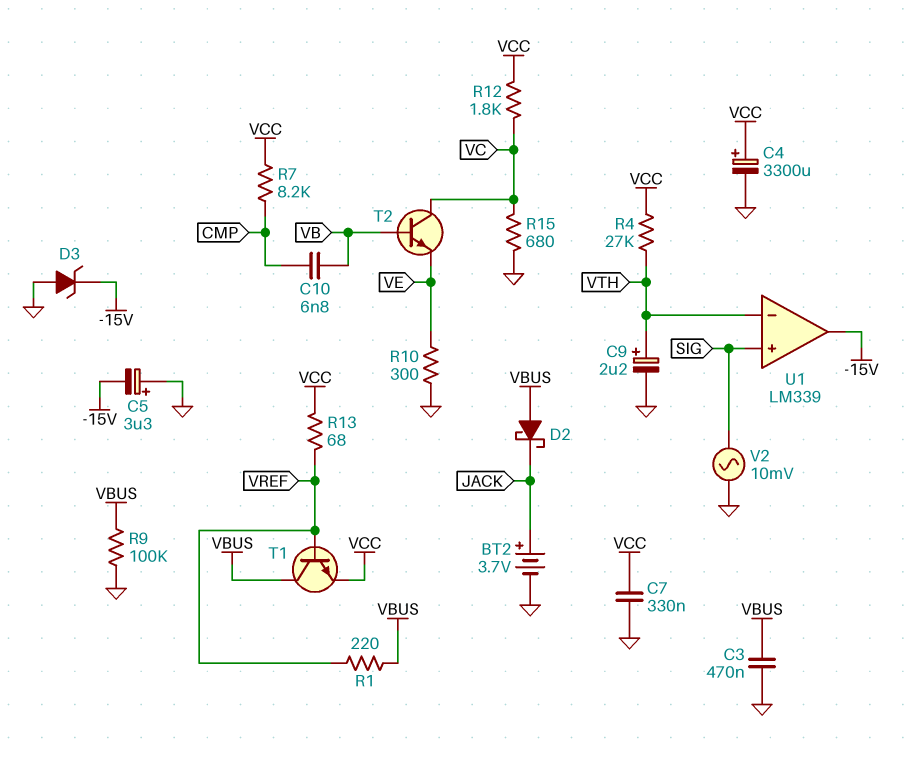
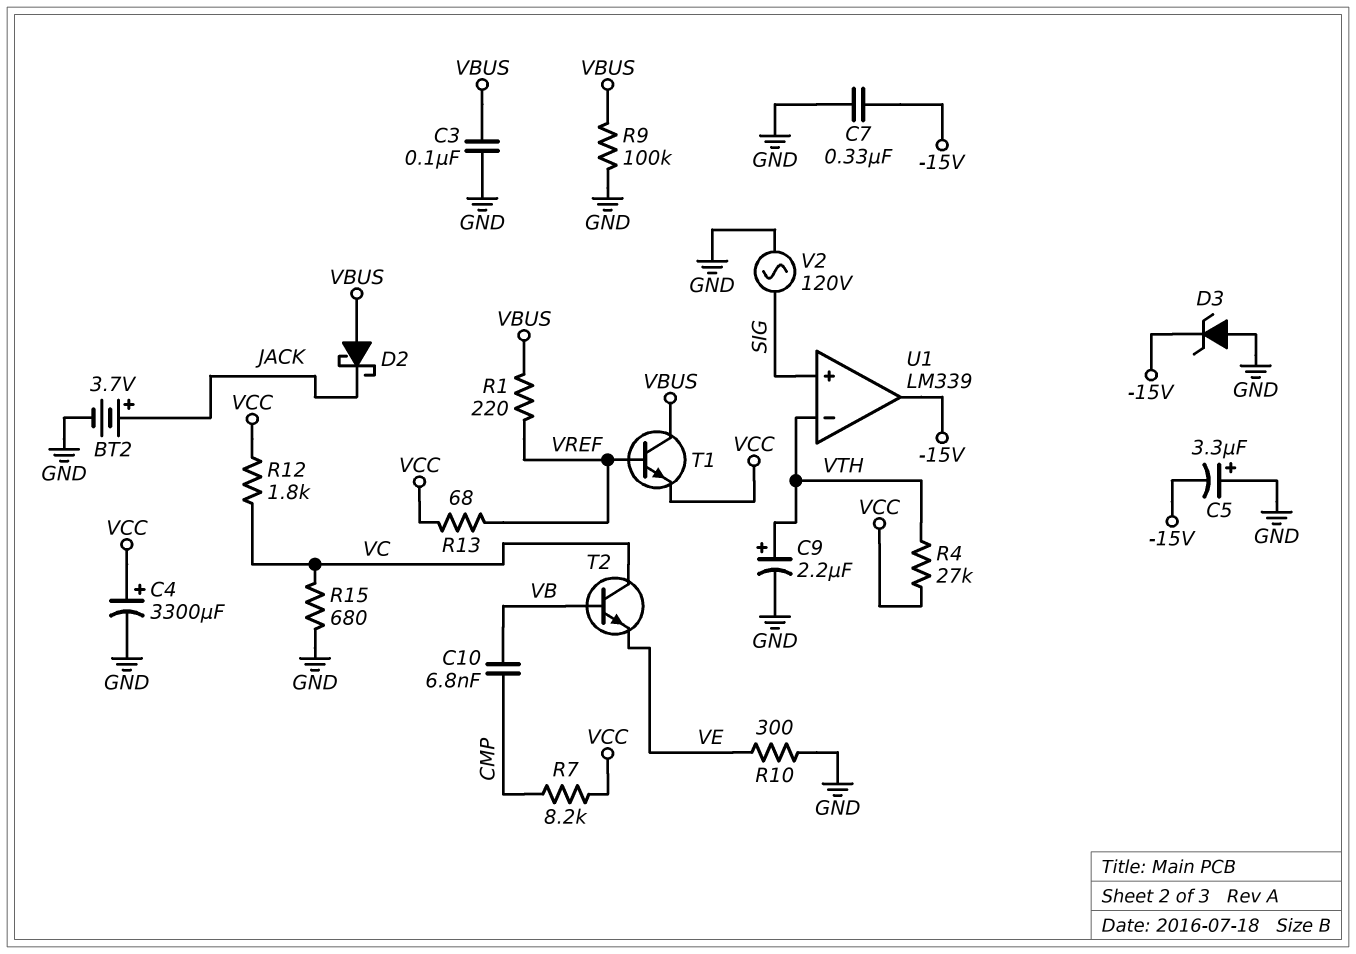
C3: 470nF (GND, VBUS) -> 100nF (GND, VBUS)
C7: 330nF (GND, VCC) -> 330nF (-15V, GND)
V2: AC 10mV (GND, SIG) -> AC 120V (GND, SIG)

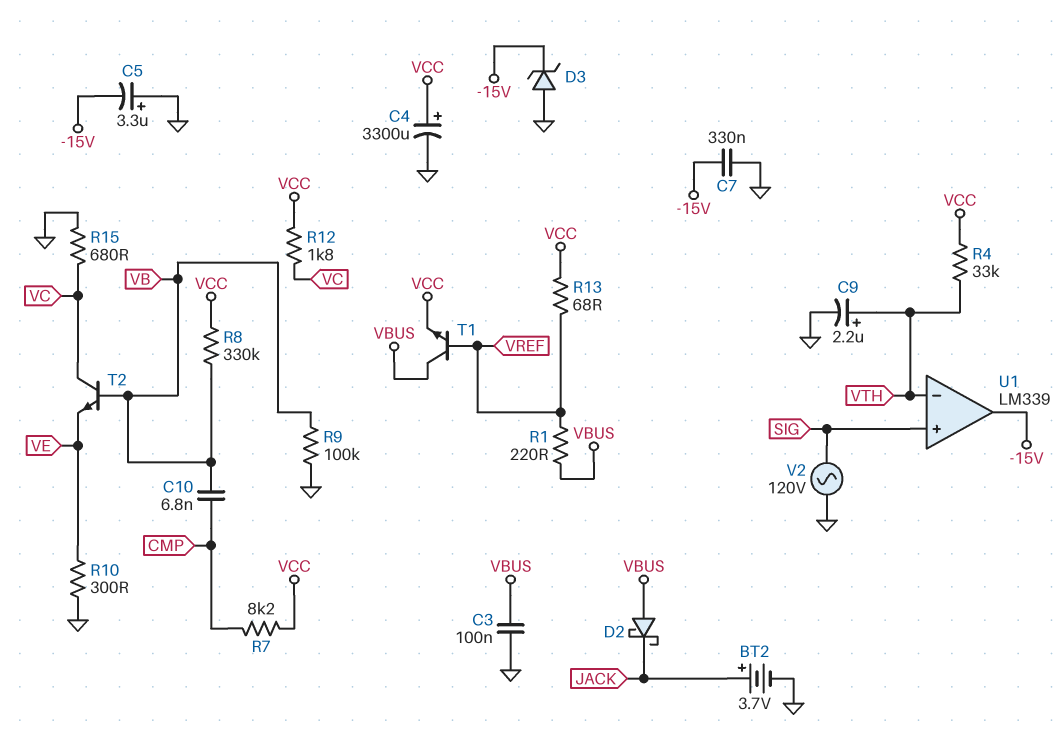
R4: 27k (VCC, VTH) -> 33k (VCC, VTH)
R8: none -> 330k (VB, VCC)
R9: 100k (GND, VBUS) -> 100k (GND, VB)

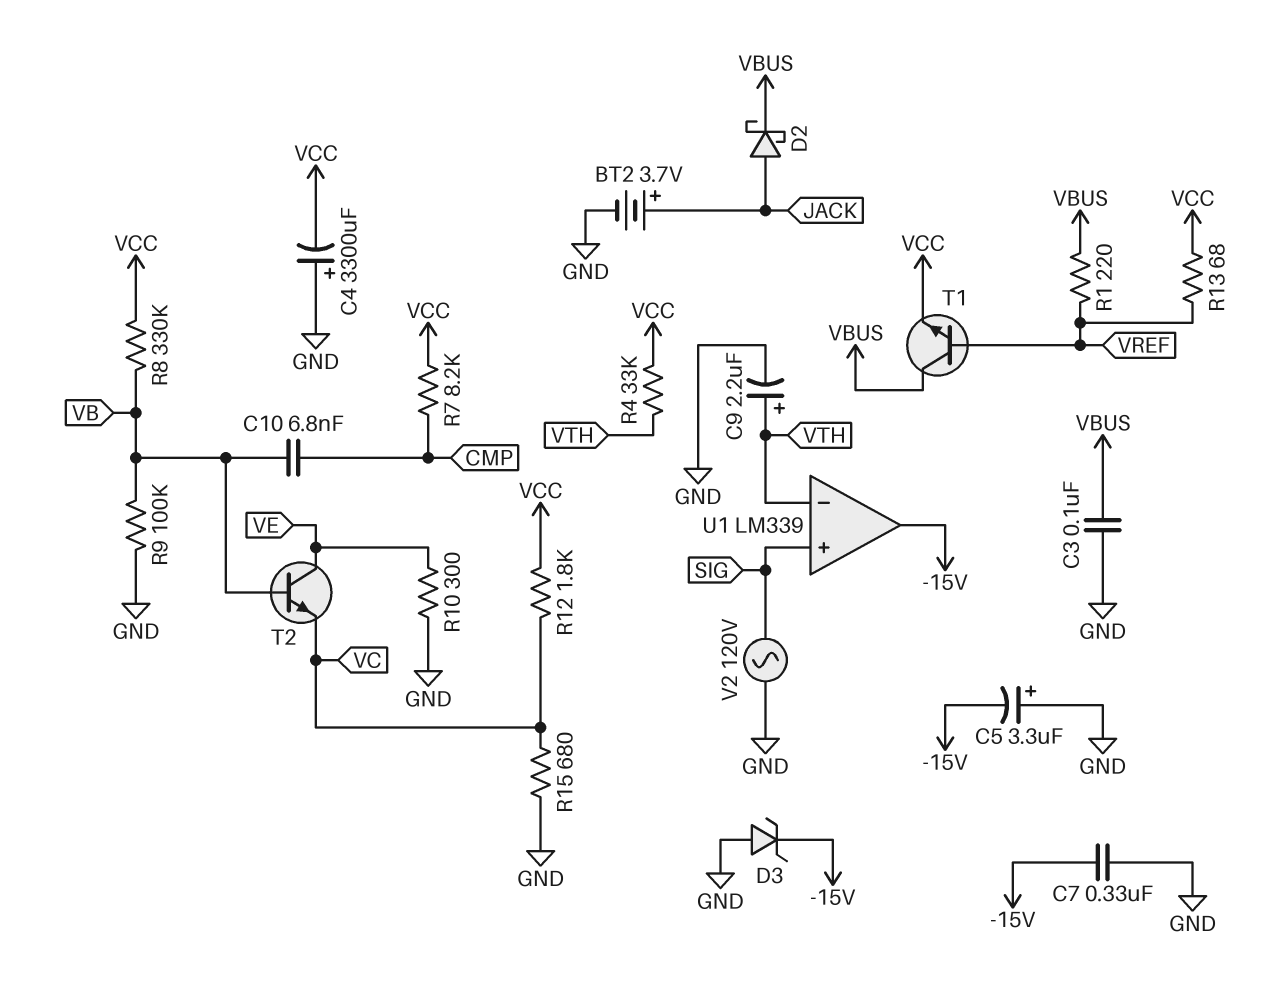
C4: 3300uF (plus VCC, minus GND) -> 3300uF (plus GND, minus VCC)
D2: schottky (A VBUS, K JACK) -> schottky (A JACK, K VBUS)
T2: NPN (B VB, C VC, E VE) -> NPN (B VB, C VE, E VC)

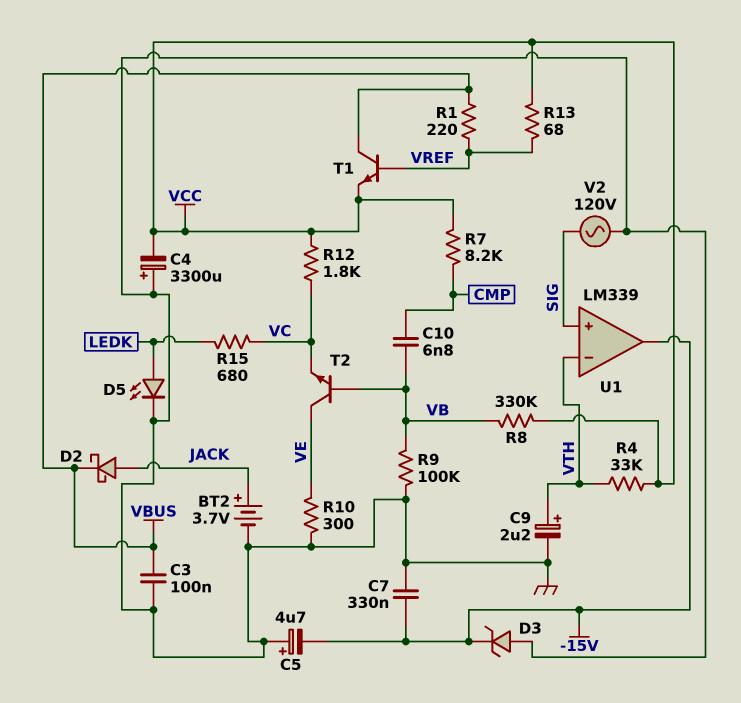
C5: 3.3uF (plus GND, minus -15V) -> 4.7uF (plus GND, minus -15V)
D5: none -> LED (A LEDK, K GND)
R15: 680 (GND, VC) -> 680 (LEDK, VC)

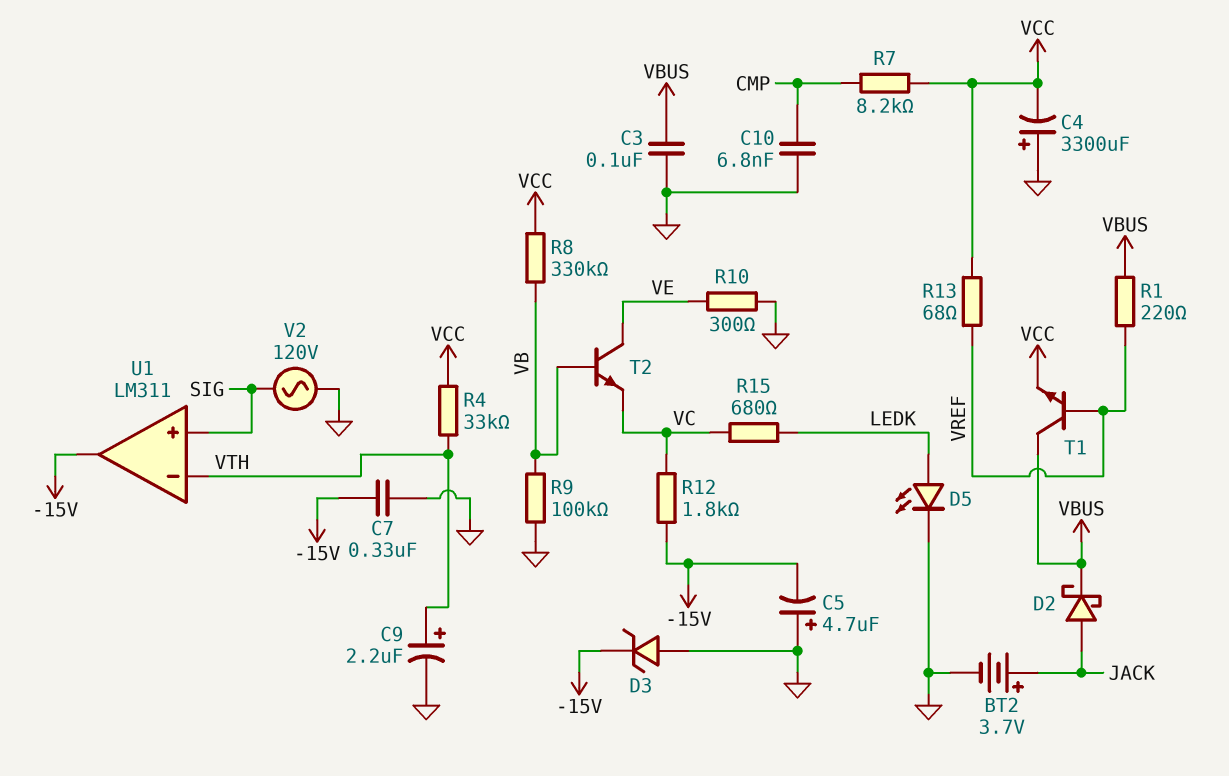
C10: 6.8nF (CMP, VB) -> 6.8nF (CMP, GND)
R12: 1.8k (VC, VCC) -> 1.8k (-15V, VC)
U1: LM339 -> LM311

